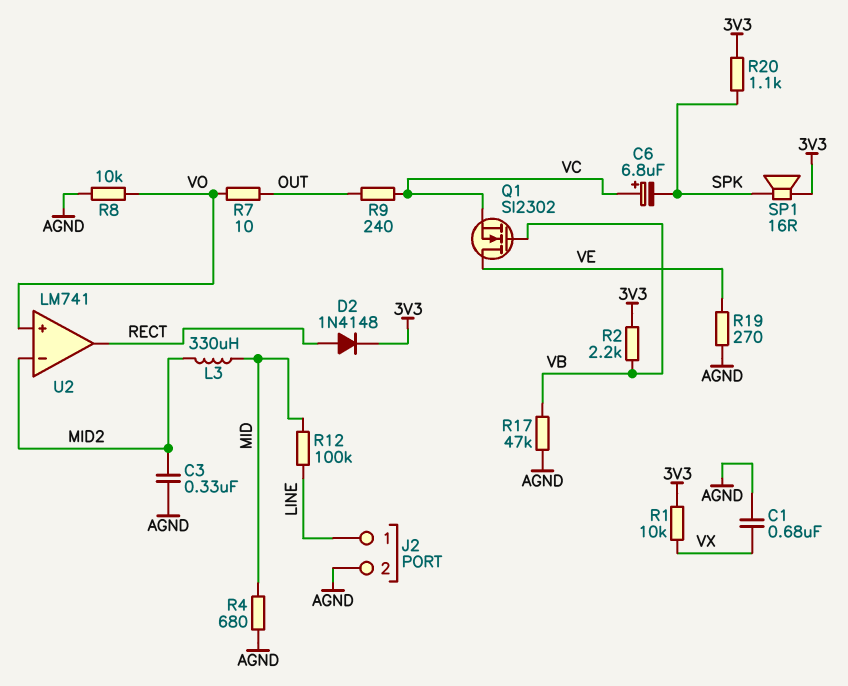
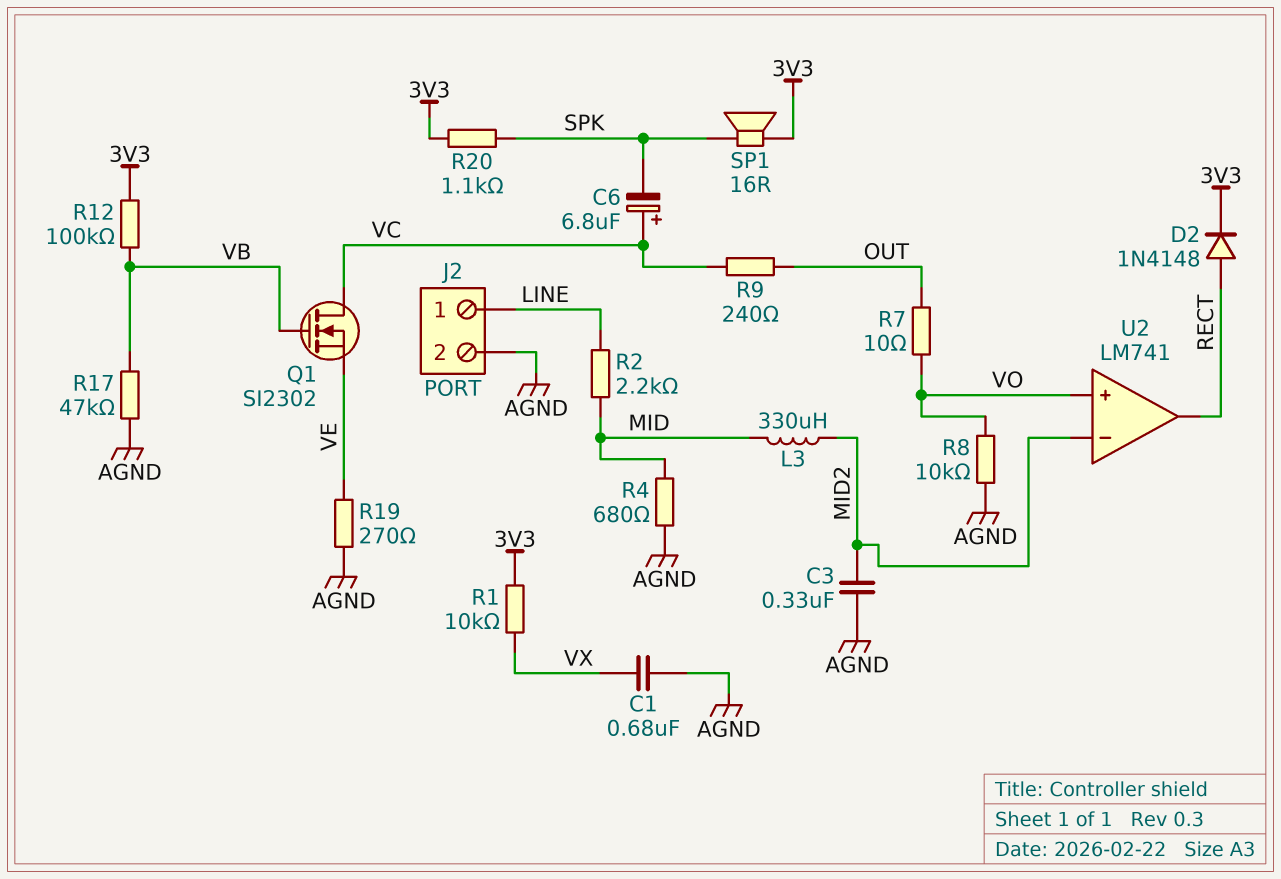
Q1: NMOS SI2302 (G VB, D VE, S VC) -> NMOS SI2302 (G VB, D VC, S VE)
R2: 2.2k (3V3, VB) -> 2.2k (LINE, MID)
R12: 100k (LINE, MID) -> 100k (3V3, VB)

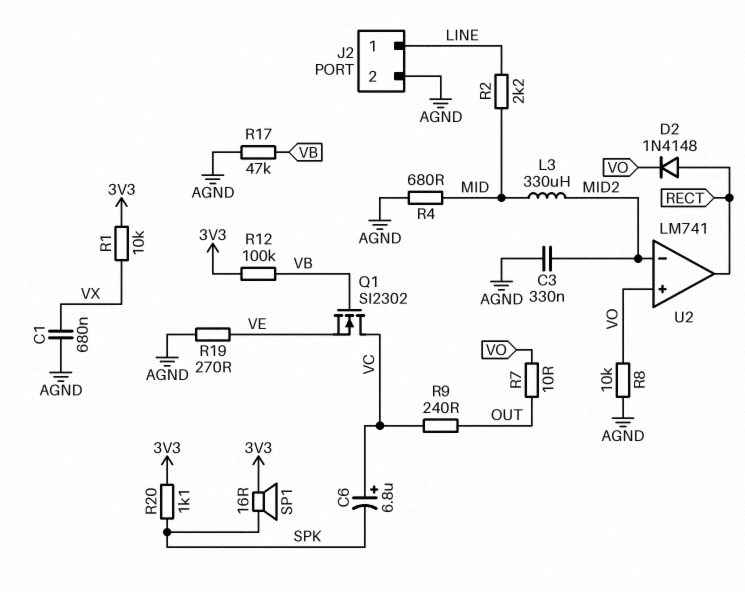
D2: diode 1N4148 (A RECT, K 3V3) -> diode 1N4148 (A RECT, K VO)

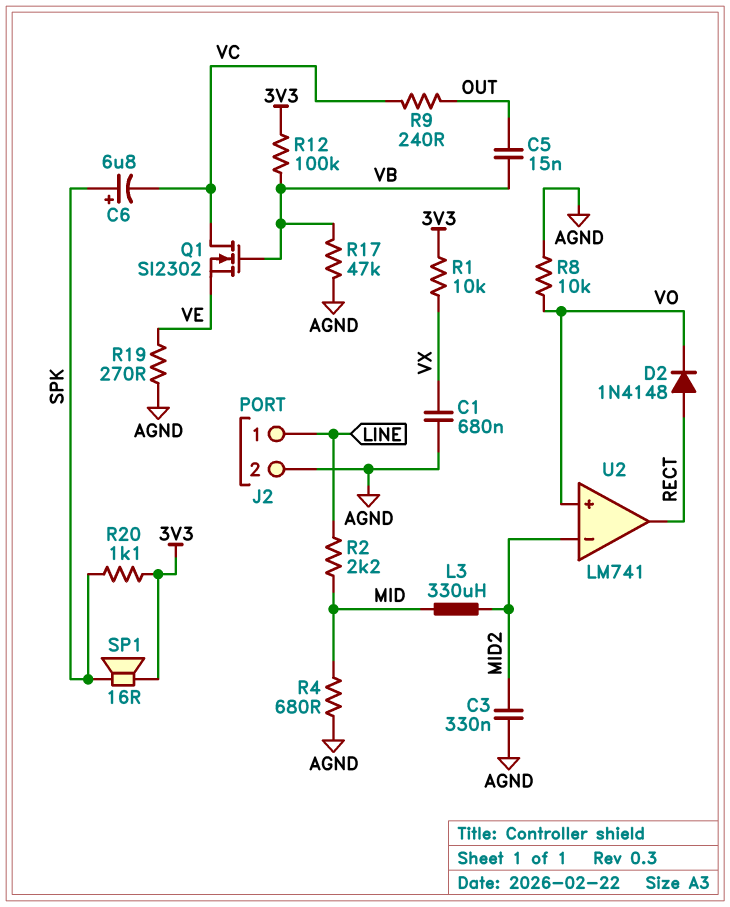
C5: none -> 15nF (OUT, VB)
C6: 6.8uF (plus VC, minus SPK) -> 6.8uF (plus SPK, minus VC)
R7: 10 (OUT, VO) -> none

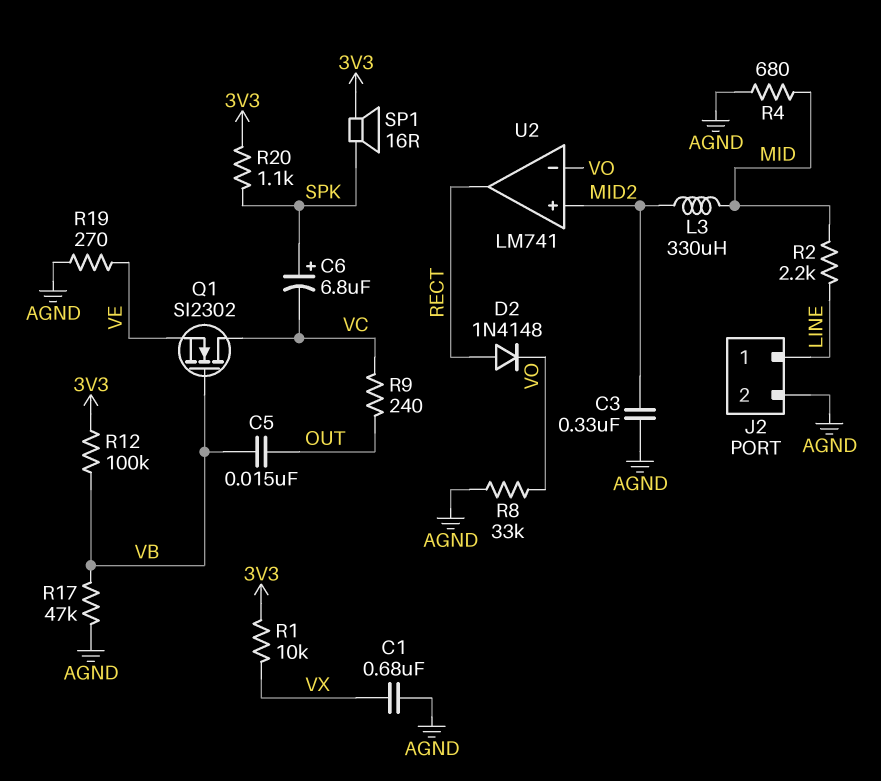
R8: 10k (AGND, VO) -> 33k (AGND, VO)
U2 pin in+: VO -> MID2
U2 pin in-: MID2 -> VO

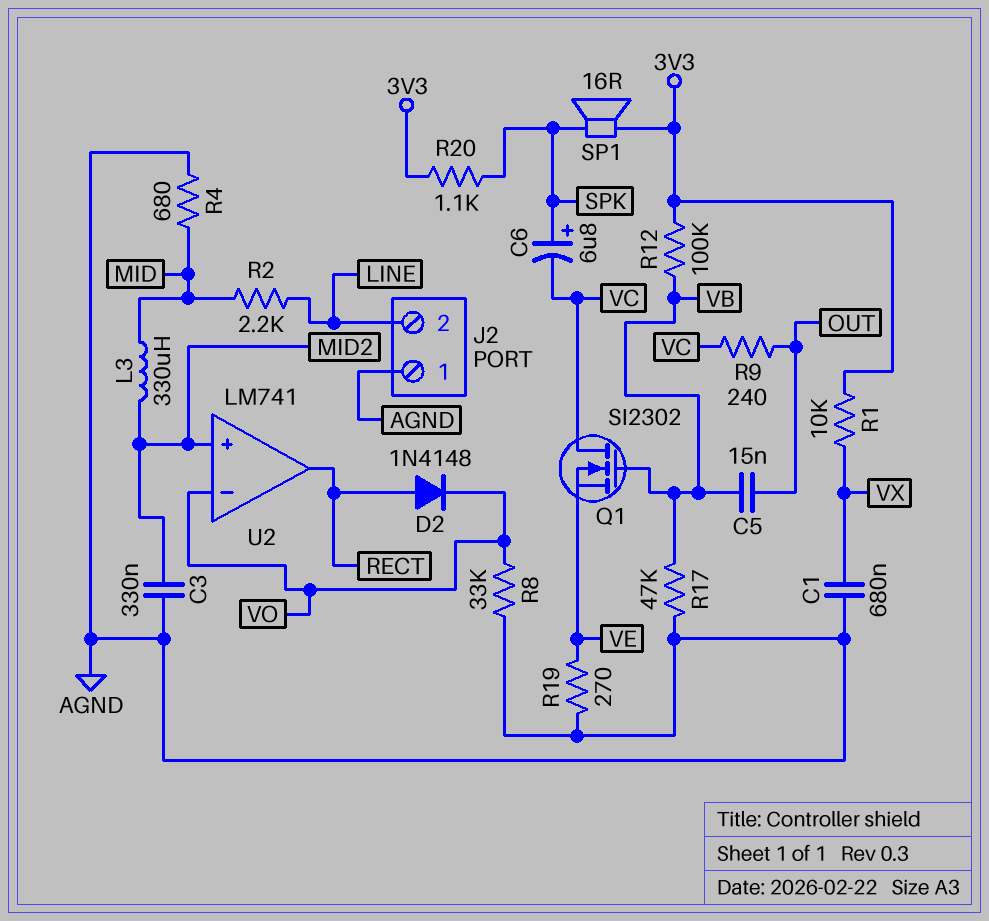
J2 pin 1: LINE -> AGND
J2 pin 2: AGND -> LINE

